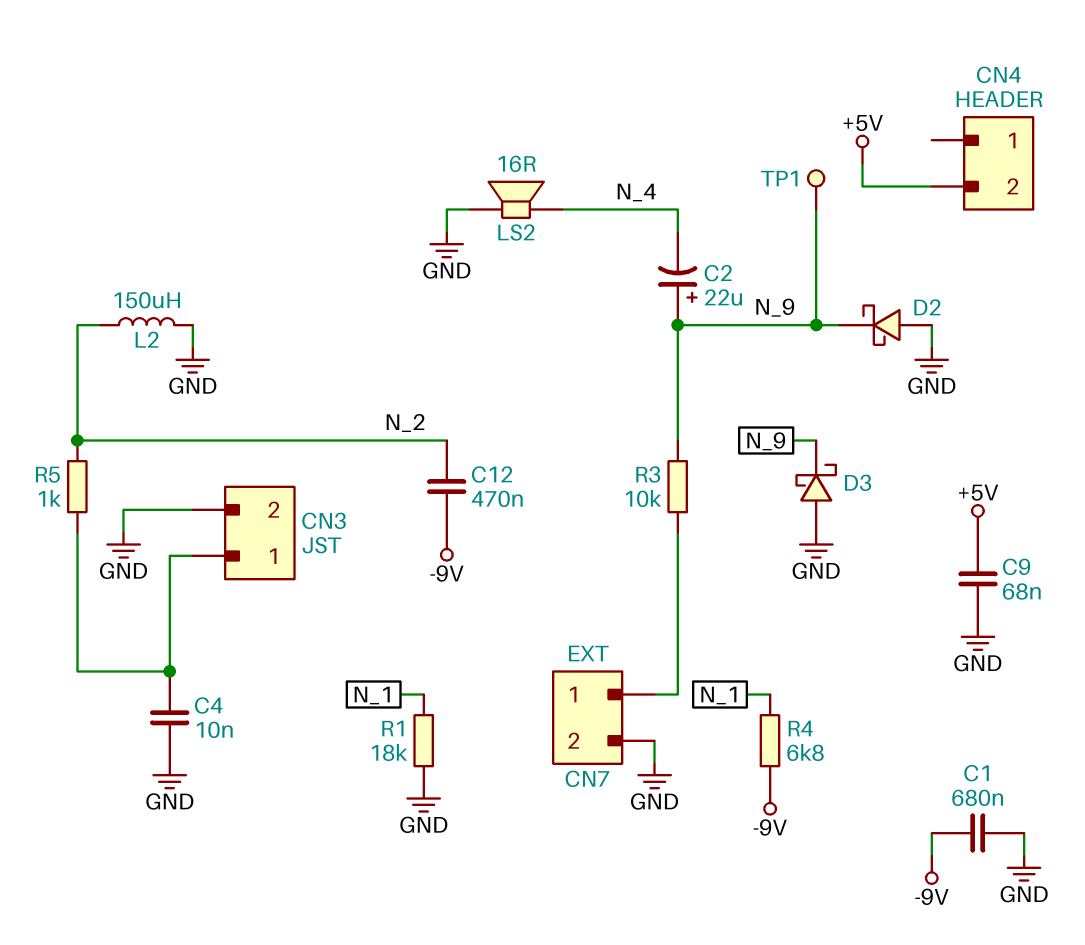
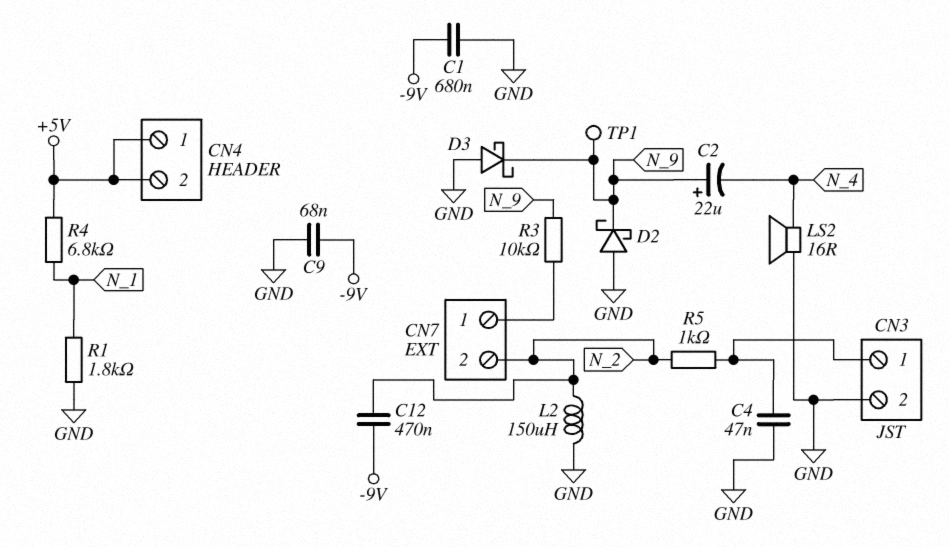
C4: 10nF (CN3/1, GND) -> 47nF (CN3/1, GND)
C9: 68nF (+5V, GND) -> 68nF (-9V, GND)
CN4 pin 1: none -> +5V
CN7 pin 2: GND -> N_2
R1: 18k (GND, N_1) -> 1.8k (GND, N_1)
R4: 6.8k (-9V, N_1) -> 6.8k (+5V, N_1)

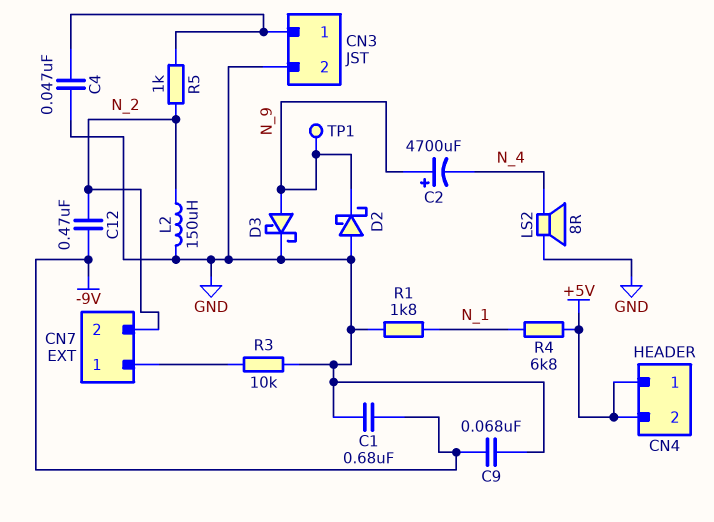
C2: 22uF (plus N_9, minus N_4) -> 4700uF (plus N_9, minus N_4)
D3: schottky (A GND, K N_9) -> schottky (A N_9, K GND)
LS2: speaker 16R (GND, N_4) -> speaker 8R (GND, N_4)
R3: 10k (CN7/1, N_9) -> 10k (CN7/1, GND)

